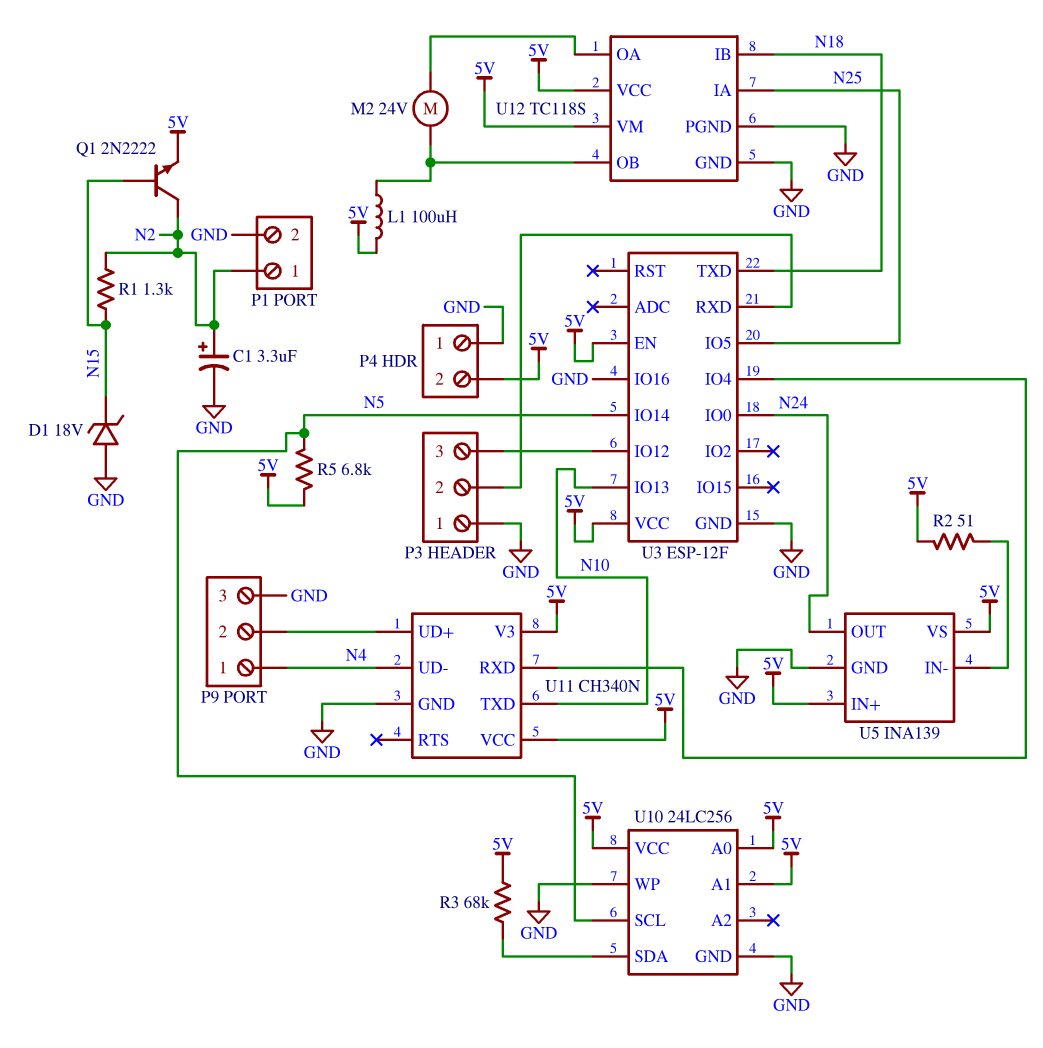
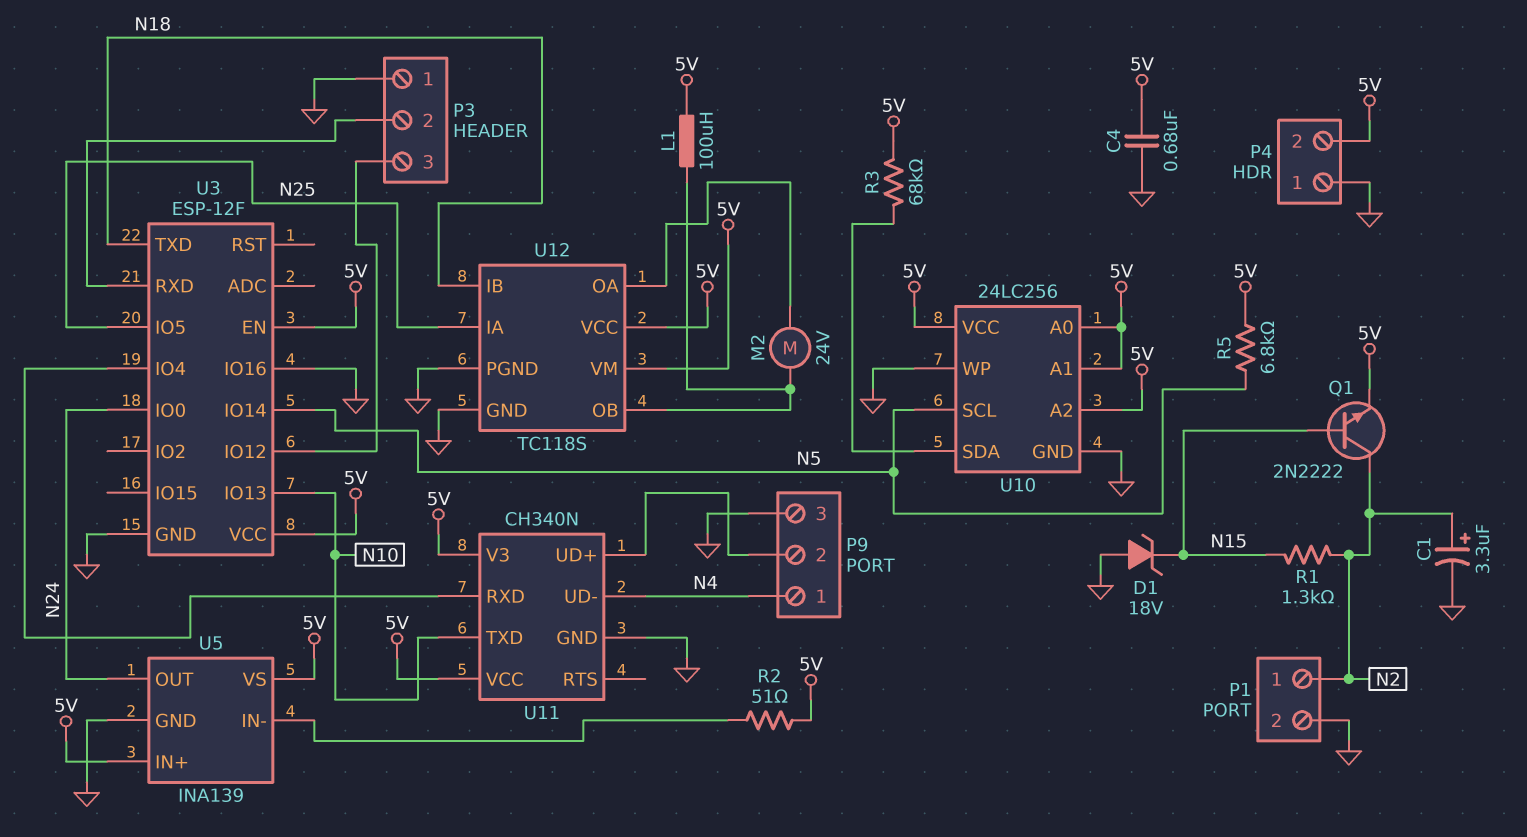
C4: none -> 680nF (5V, GND)
U10 pin A2: none -> 5V

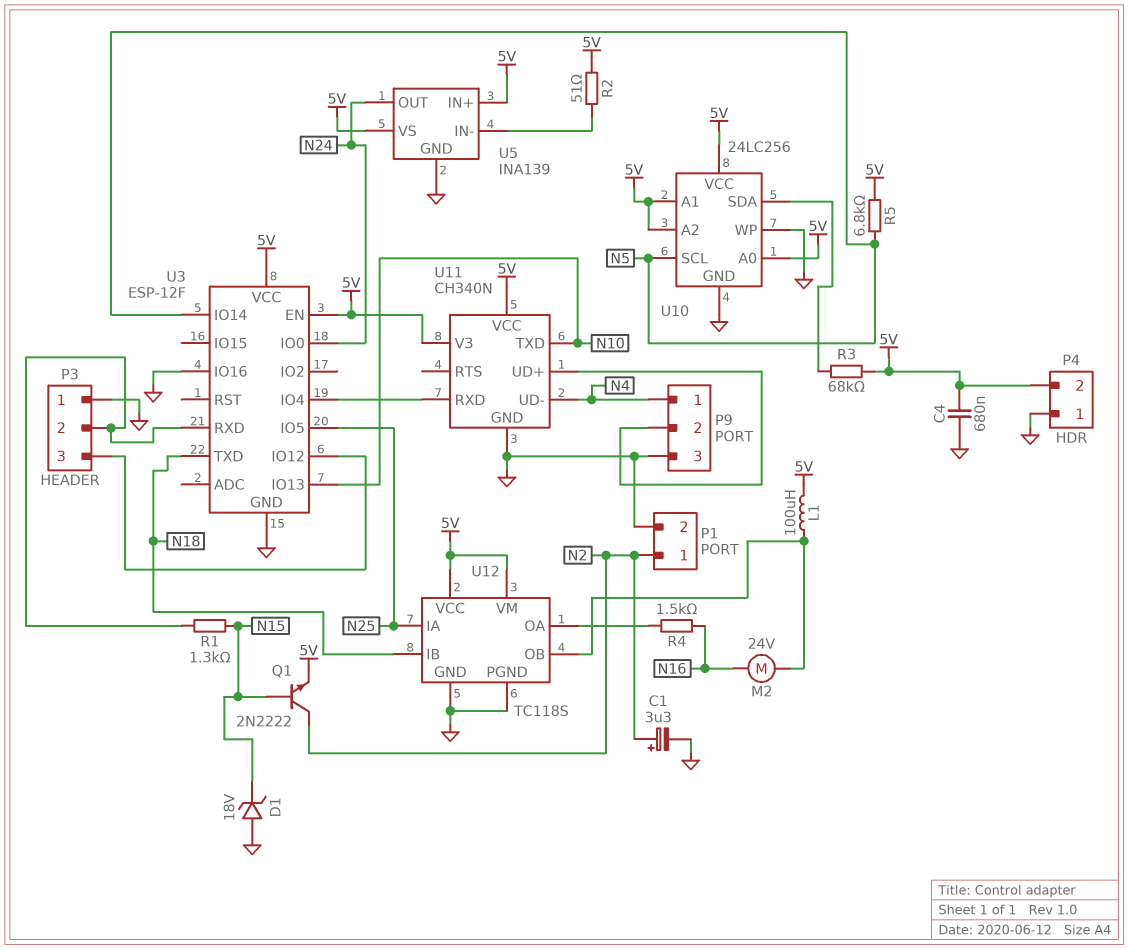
M2: motor 24V (U12/OA, U12/OB) -> motor 24V (N16, U12/OB)
R1: 1.3k (N2, N15) -> 1.3k (N15, P3/2)
R4: none -> 1.5k (N16, U12/OA)

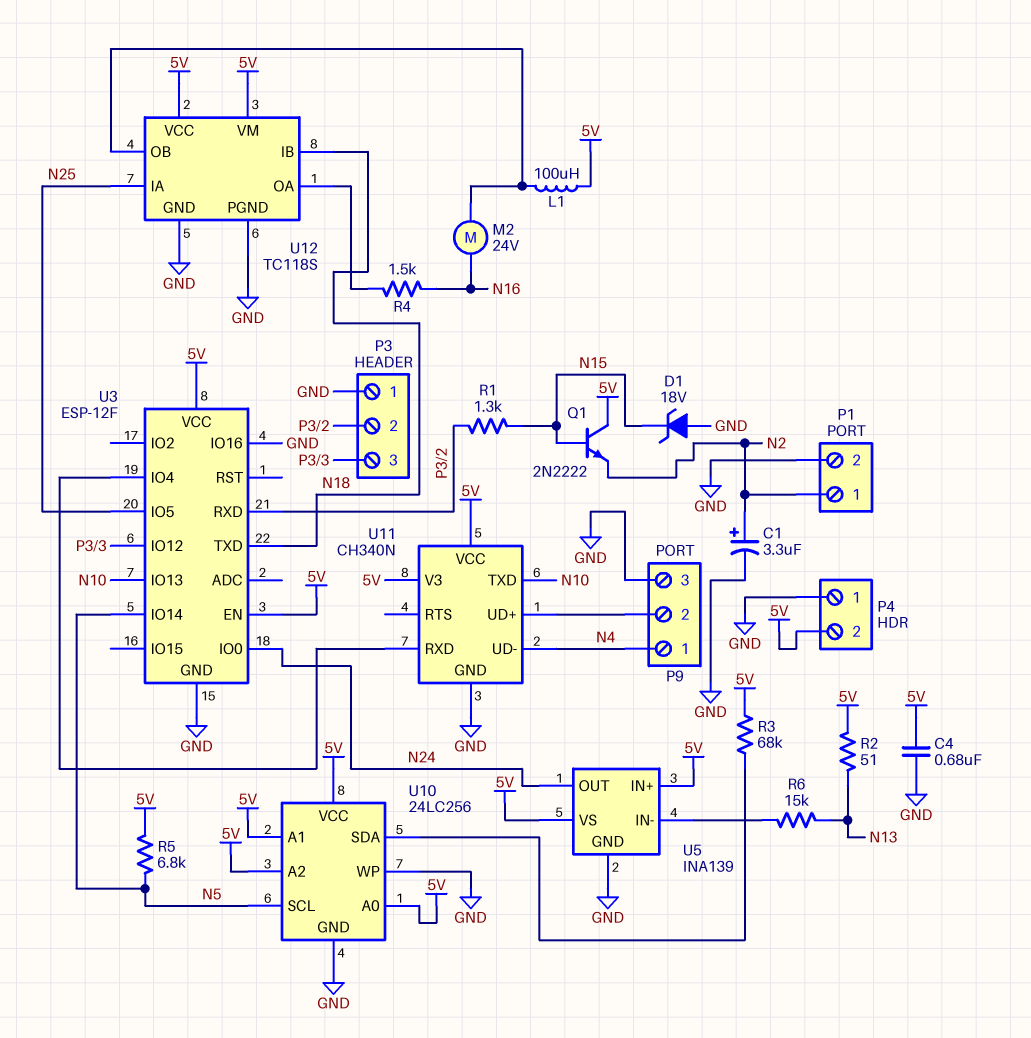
Q1: NPN 2N2222 (B N15, C N2, E 5V) -> NPN 2N2222 (B N15, C 5V, E N2)
R2: 51 (5V, U5/IN-) -> 51 (5V, N13)
R6: none -> 15k (N13, U5/IN-)

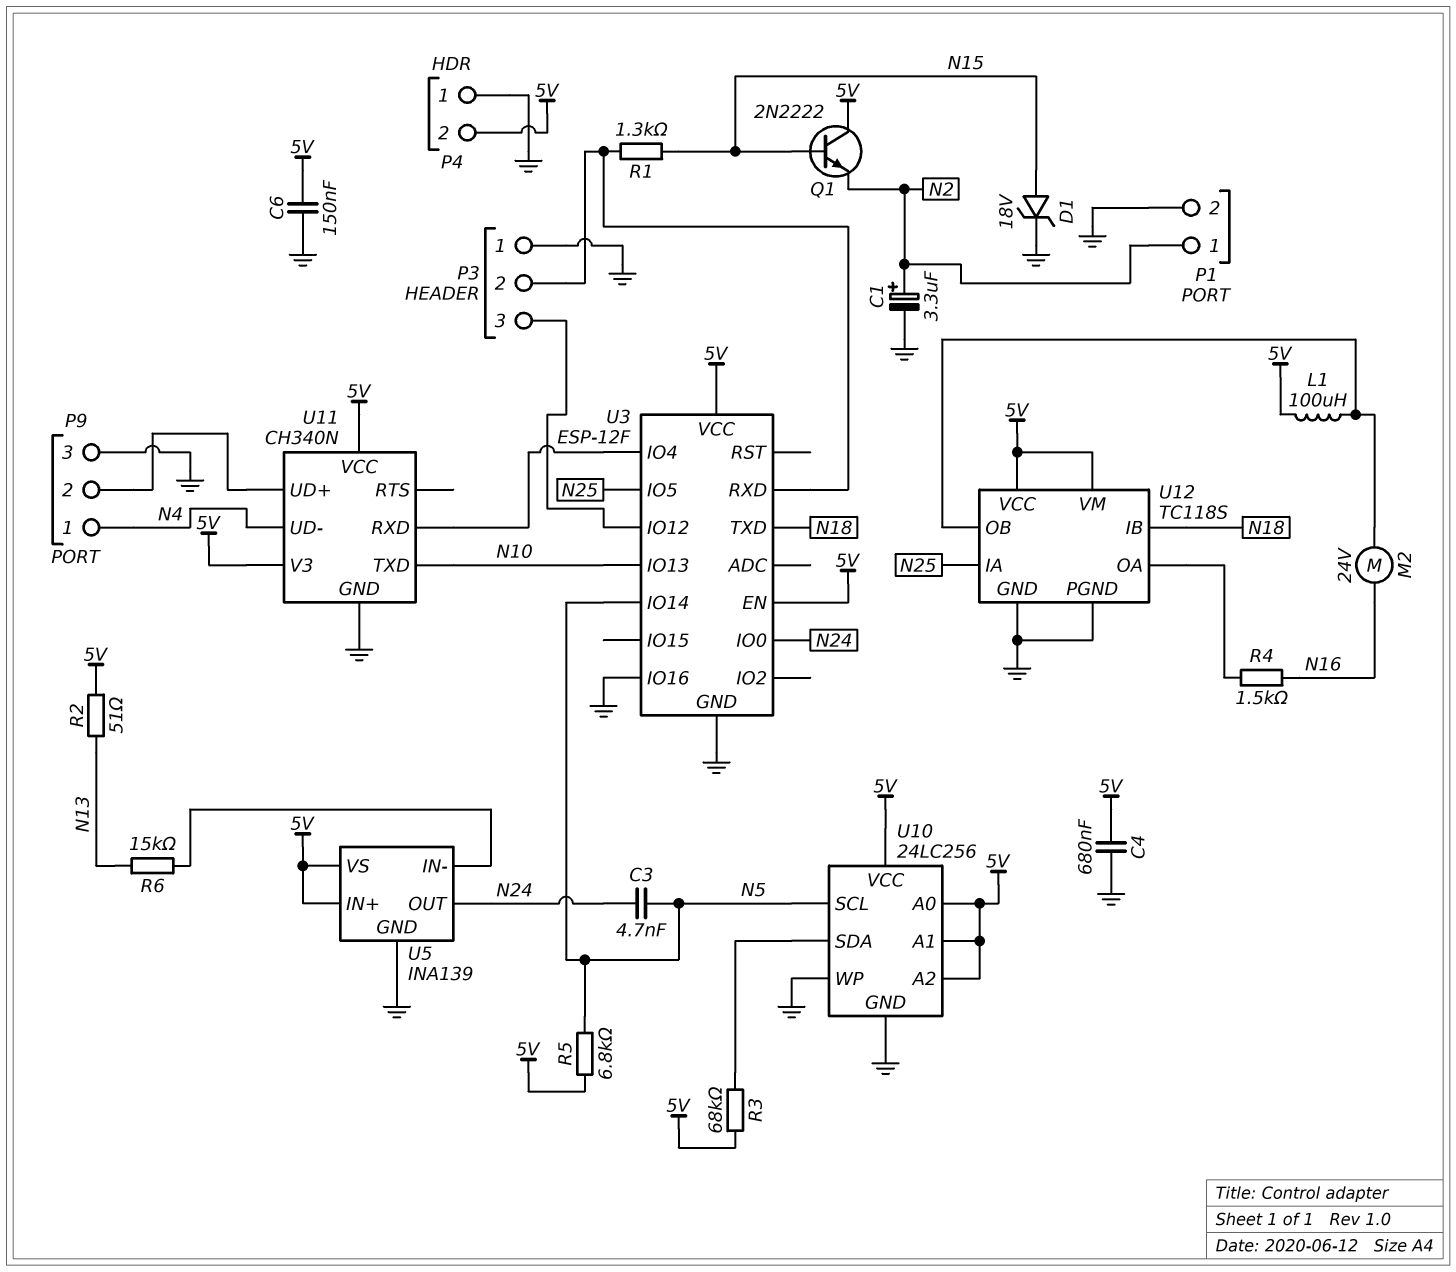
C3: none -> 4.7nF (N5, N24)
C6: none -> 150nF (5V, GND)
D1: zener 18V (A GND, K N15) -> zener 18V (A N15, K GND)

